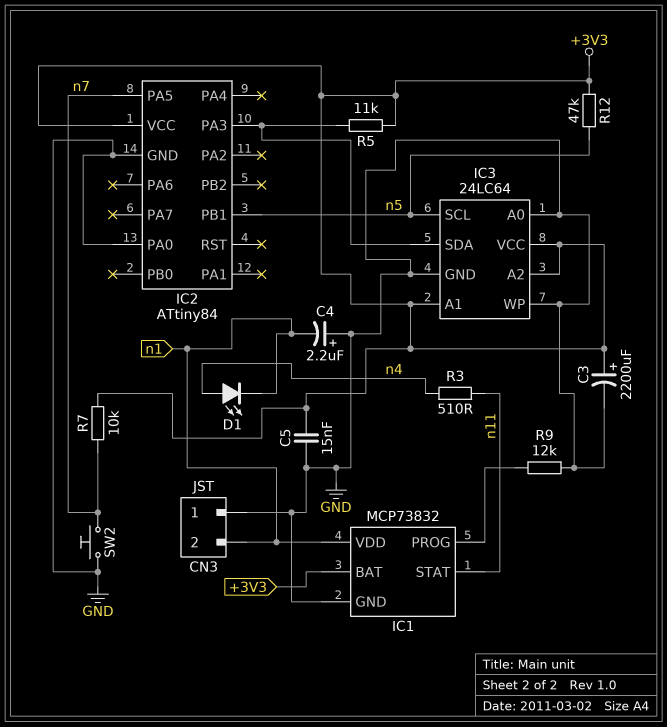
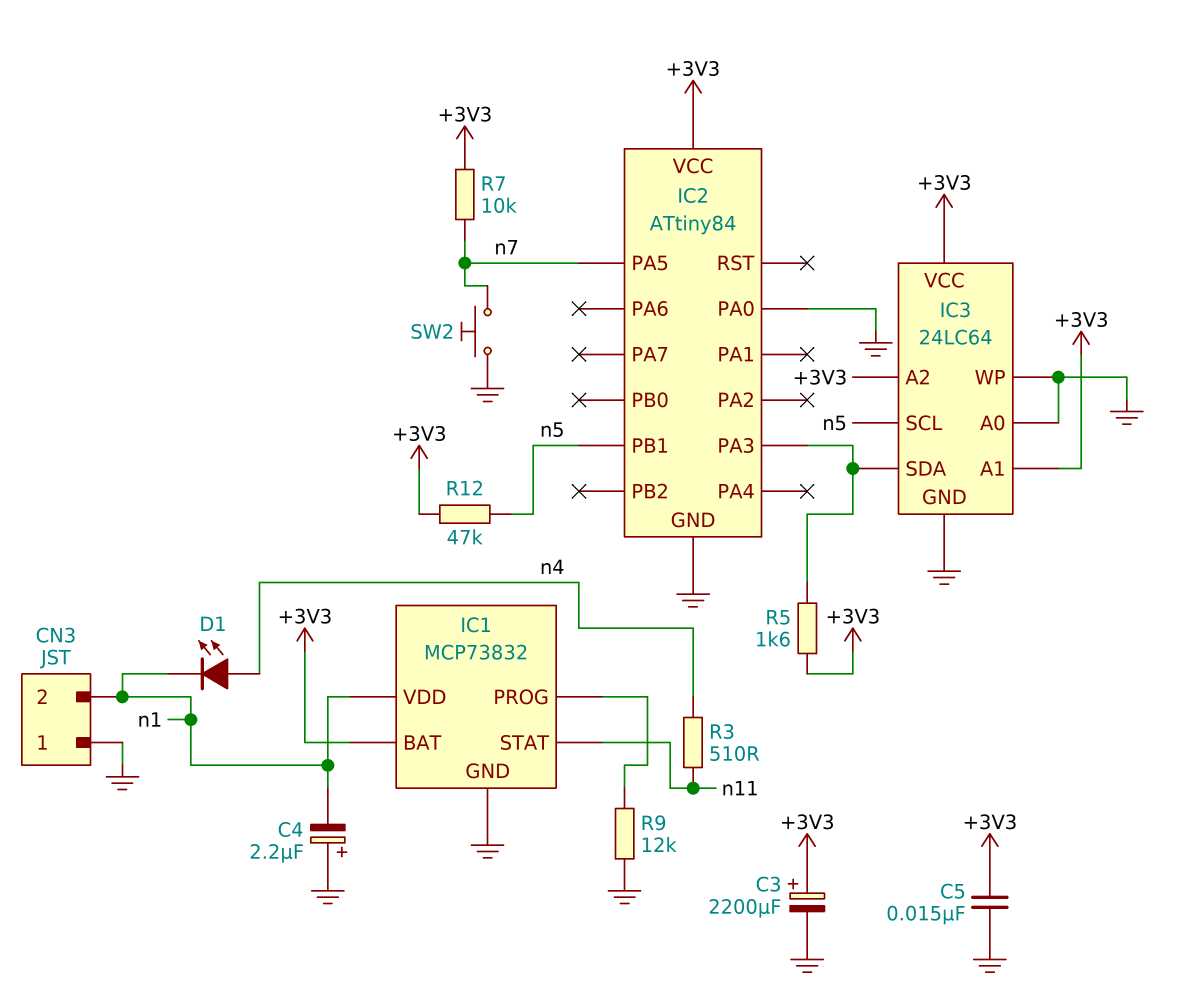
R5: 11k (+3V3, IC2/PA3) -> 1.6k (+3V3, IC2/PA3)

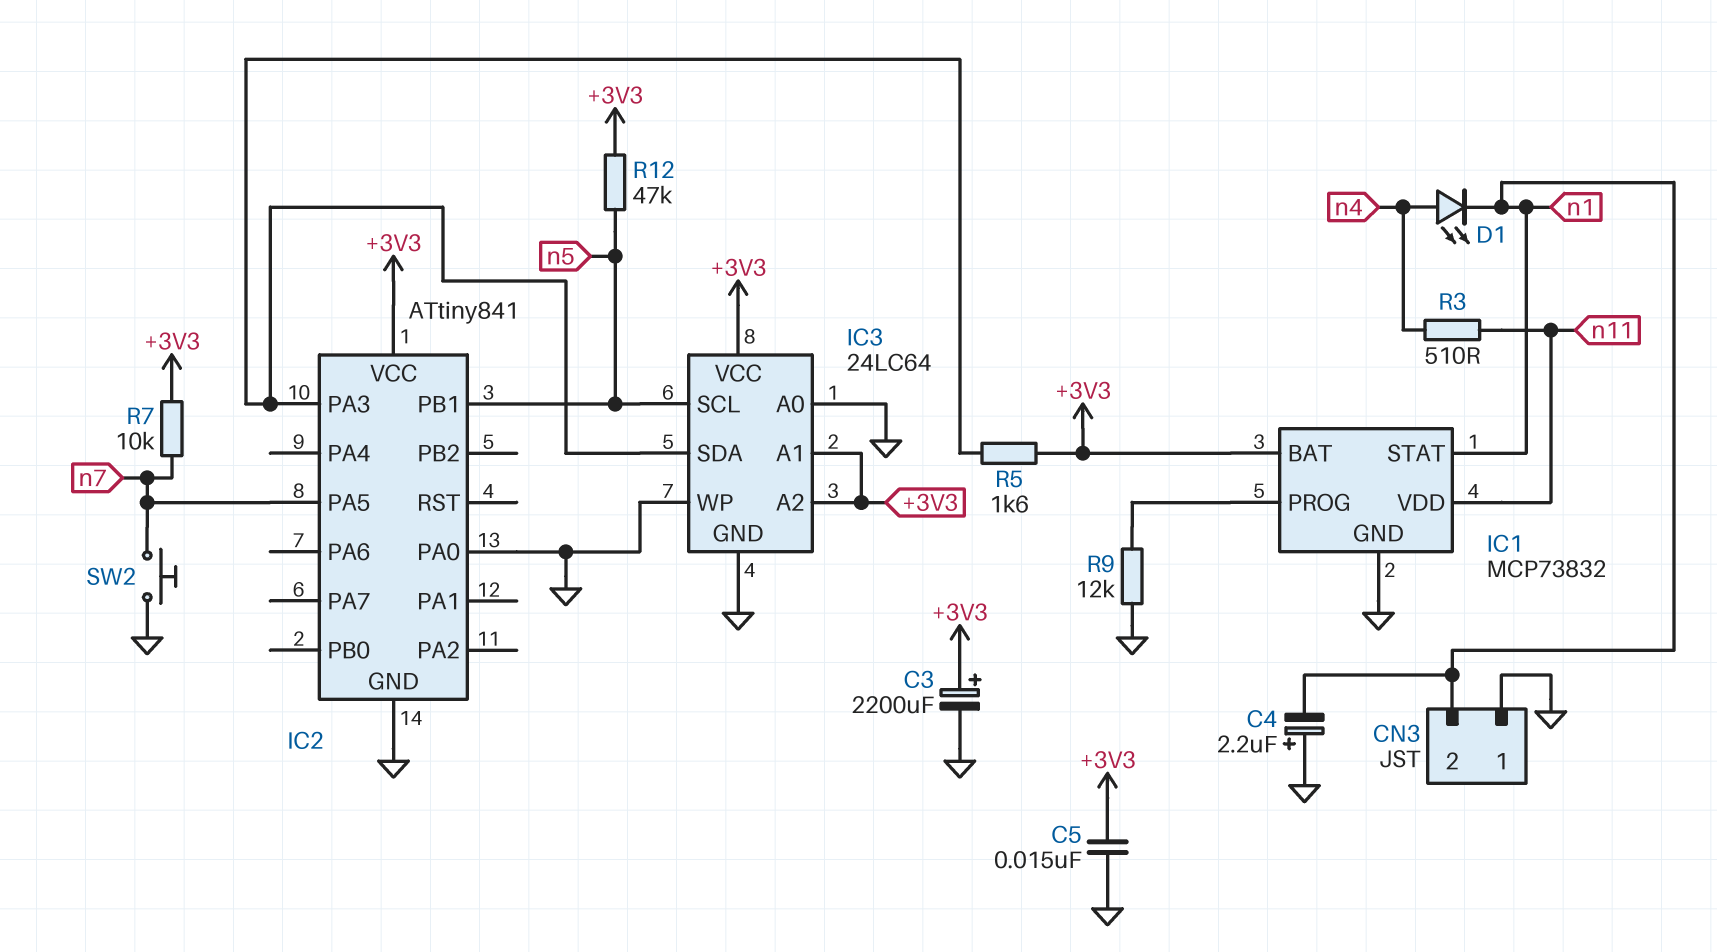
IC1 pin STAT: n11 -> n1
IC1 pin VDD: n1 -> n11
IC2: ATtiny84 -> ATtiny841

